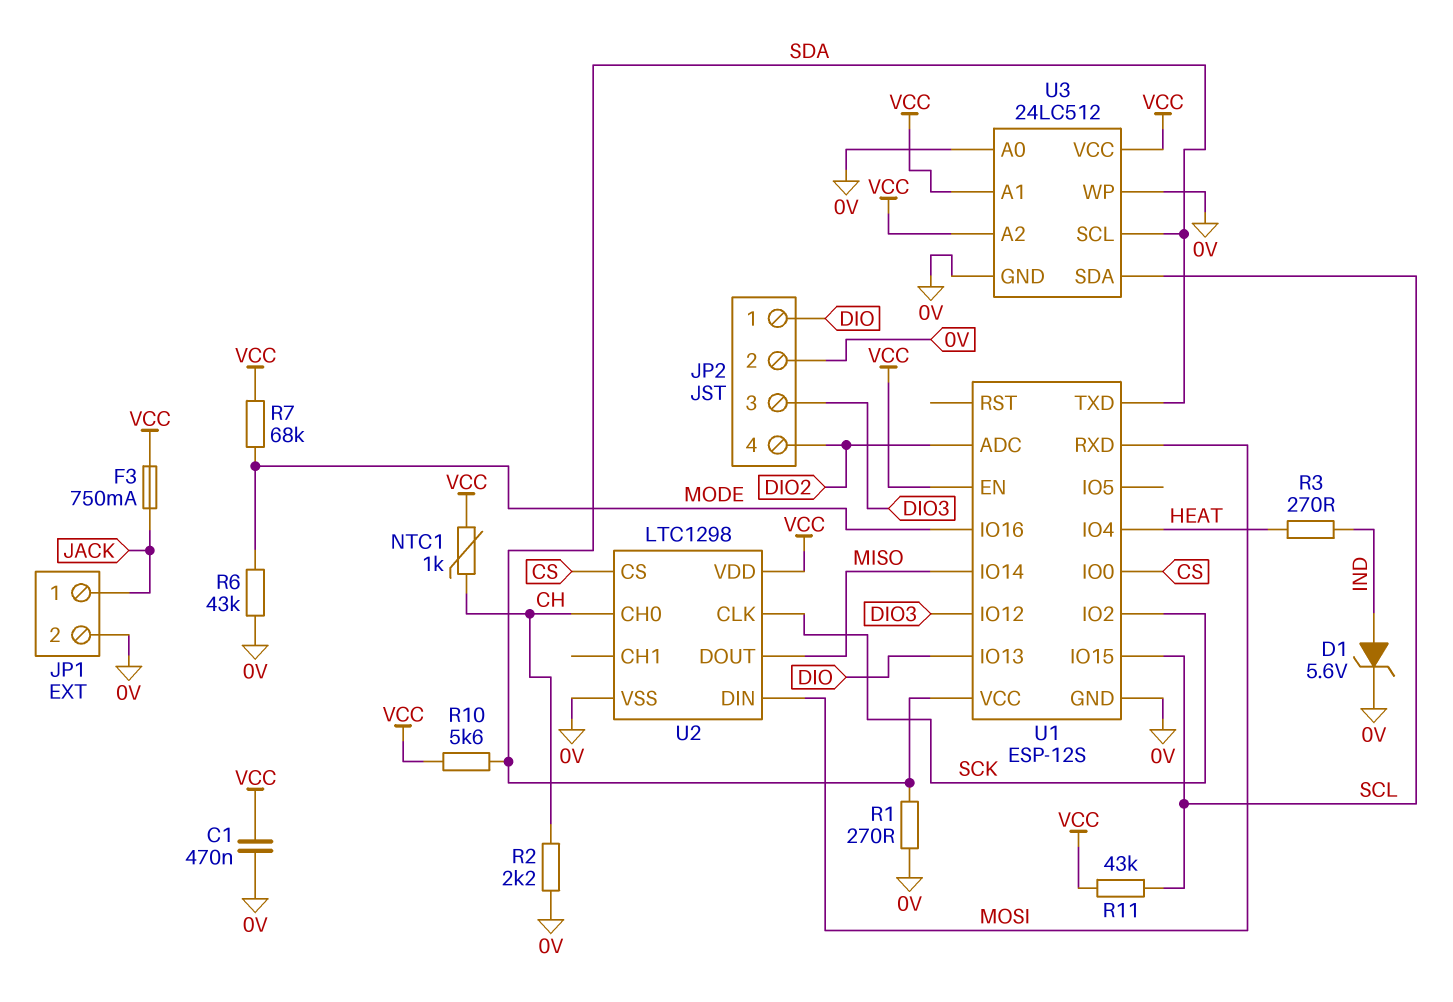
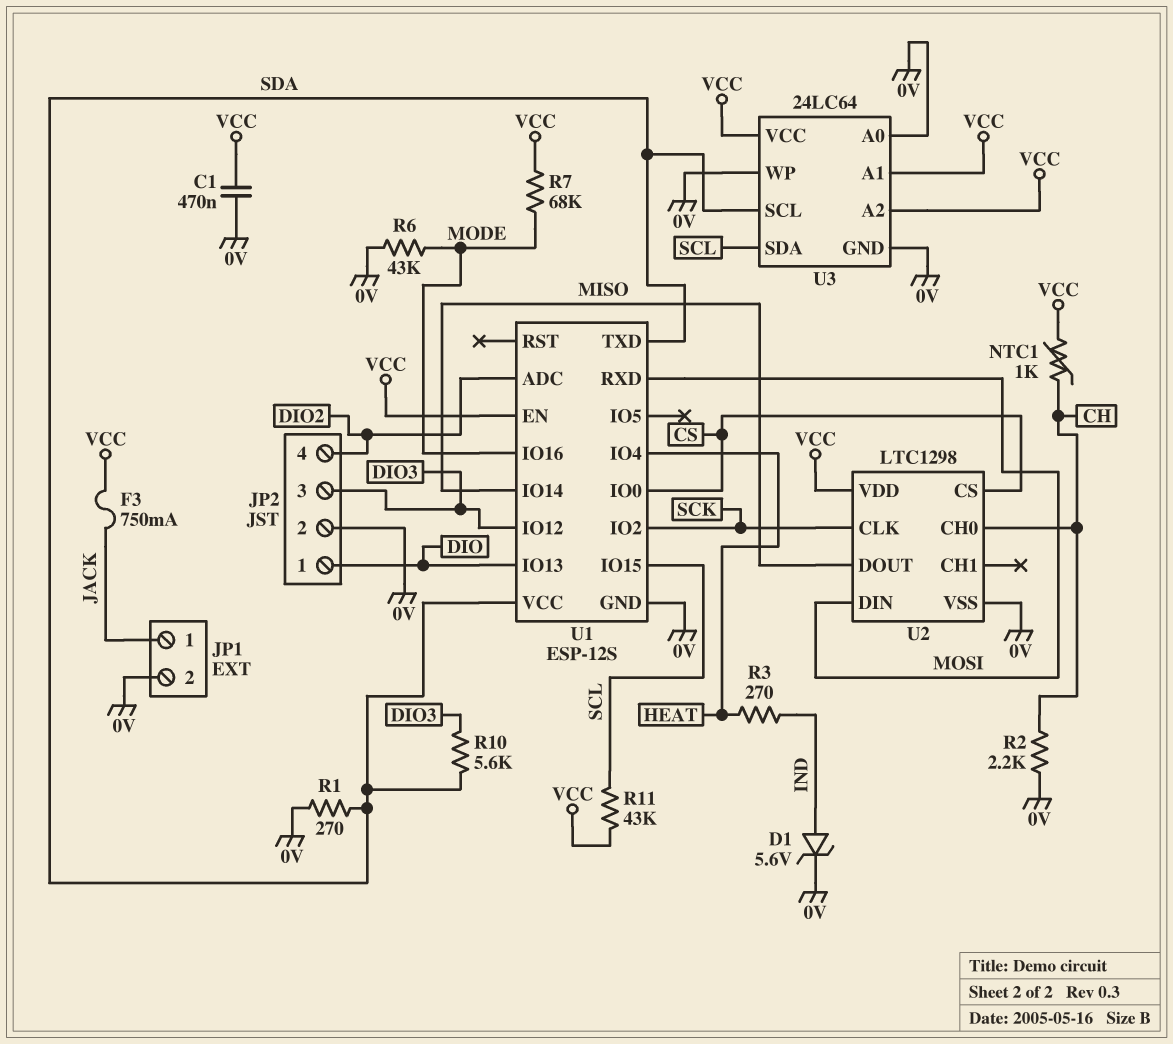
R10: 5.6k (SDA, VCC) -> 5.6k (DIO3, SDA)
U3: 24LC512 -> 24LC64

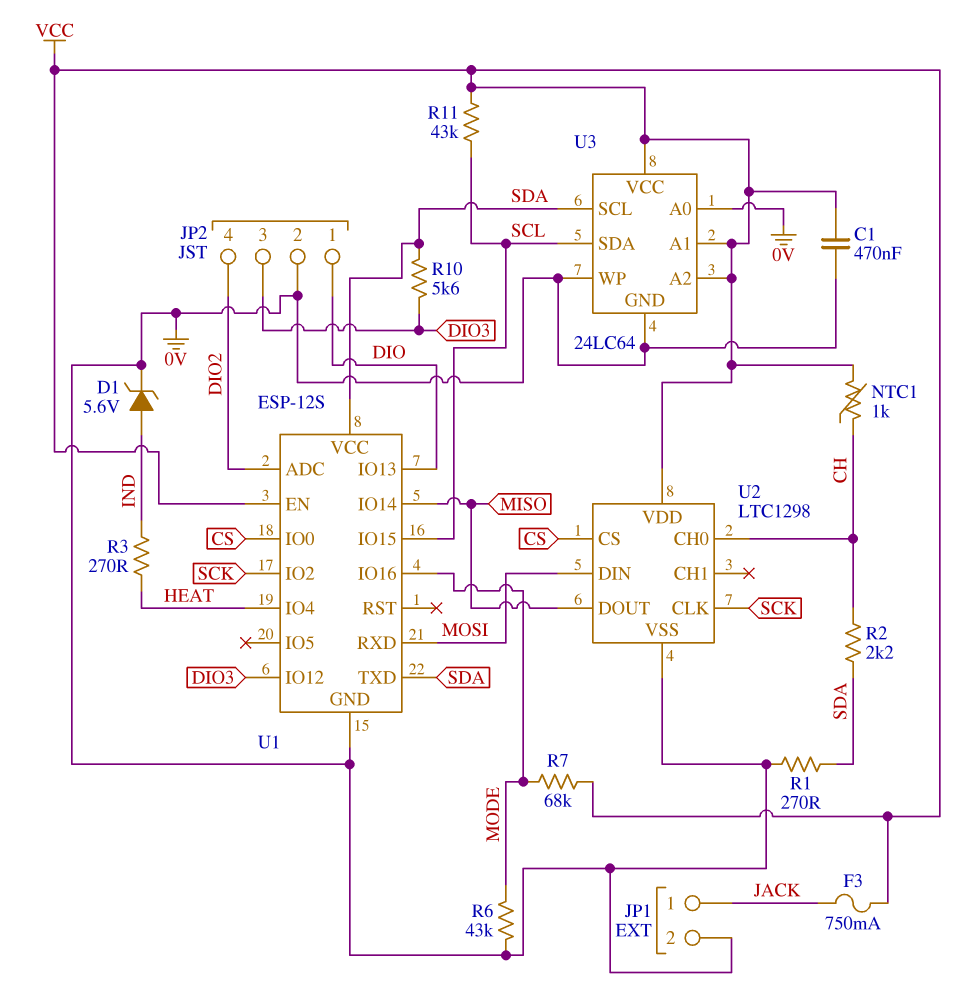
R2: 2.2k (0V, CH) -> 2.2k (CH, SDA)

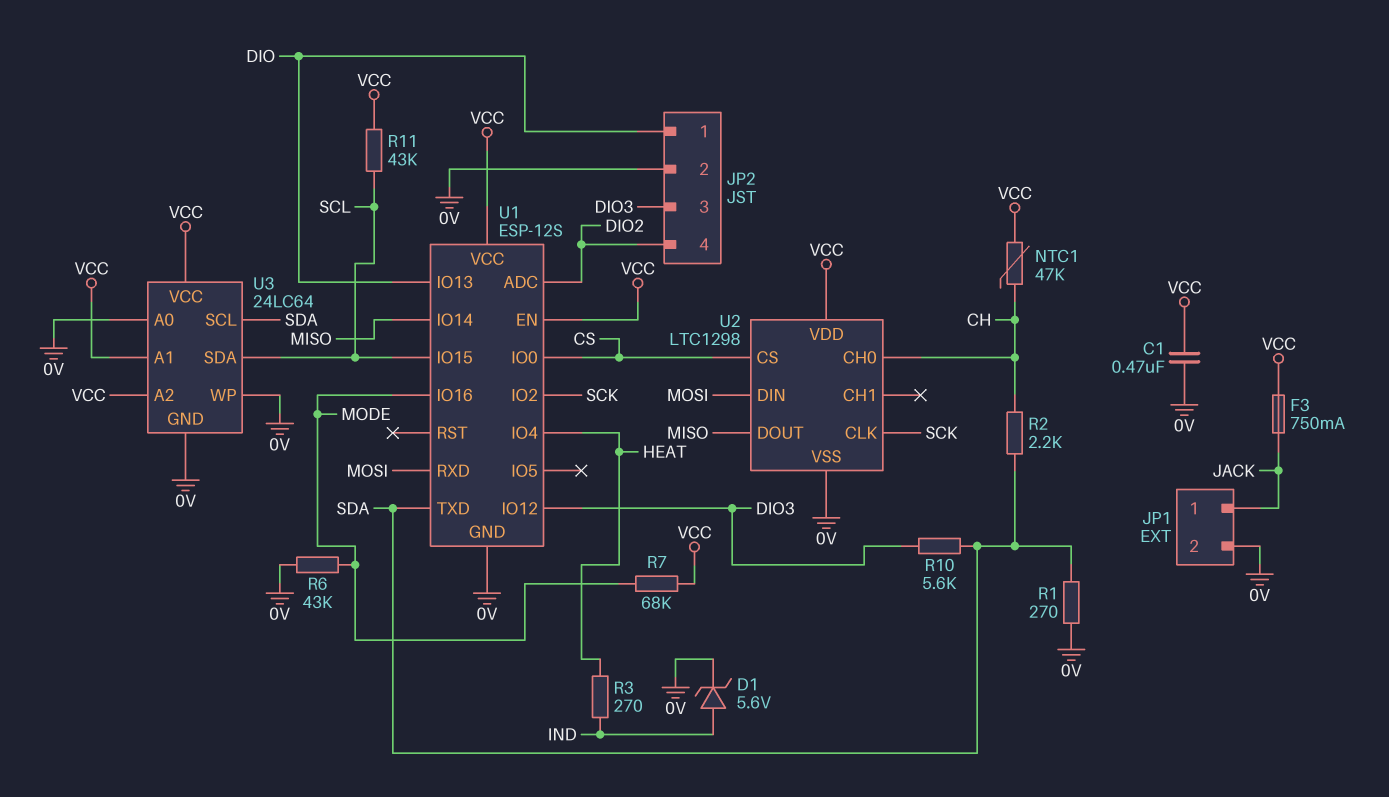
NTC1: 1k (CH, VCC) -> 47k (CH, VCC)
U1 pin VCC: SDA -> VCC

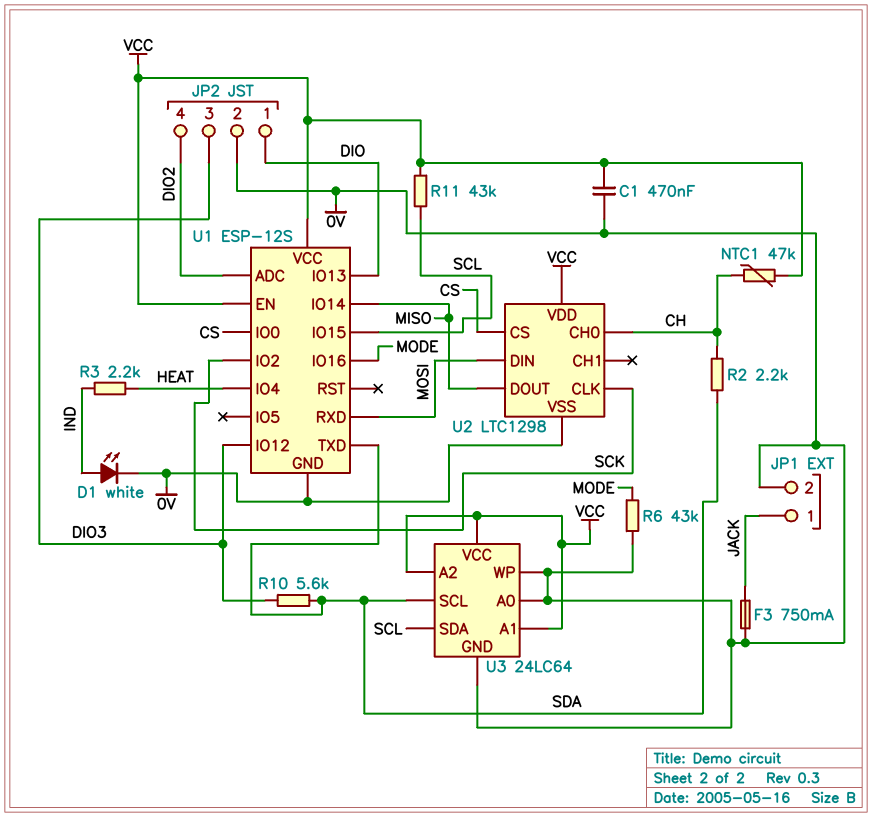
D1: zener 5.6V (A IND, K 0V) -> LED white (A IND, K 0V)
F3: 750mA (JACK, VCC) -> 750mA (0V, JACK)
R1: 270 (0V, SDA) -> none
R3: 270 (HEAT, IND) -> 2.2k (HEAT, IND)
R7: 68k (MODE, VCC) -> none

